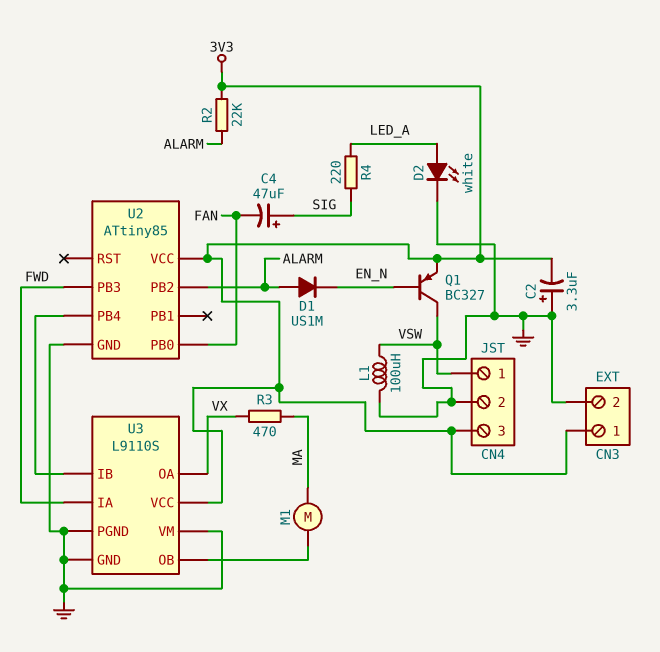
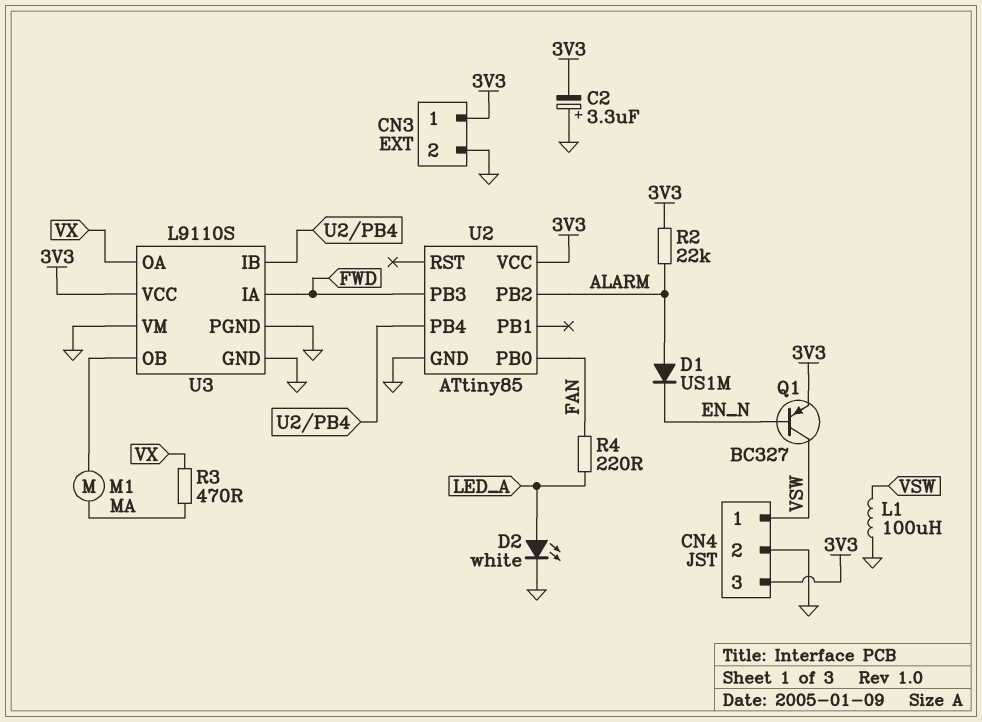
C4: 47uF (plus SIG, minus FAN) -> none
R4: 220 (LED_A, SIG) -> 220 (FAN, LED_A)

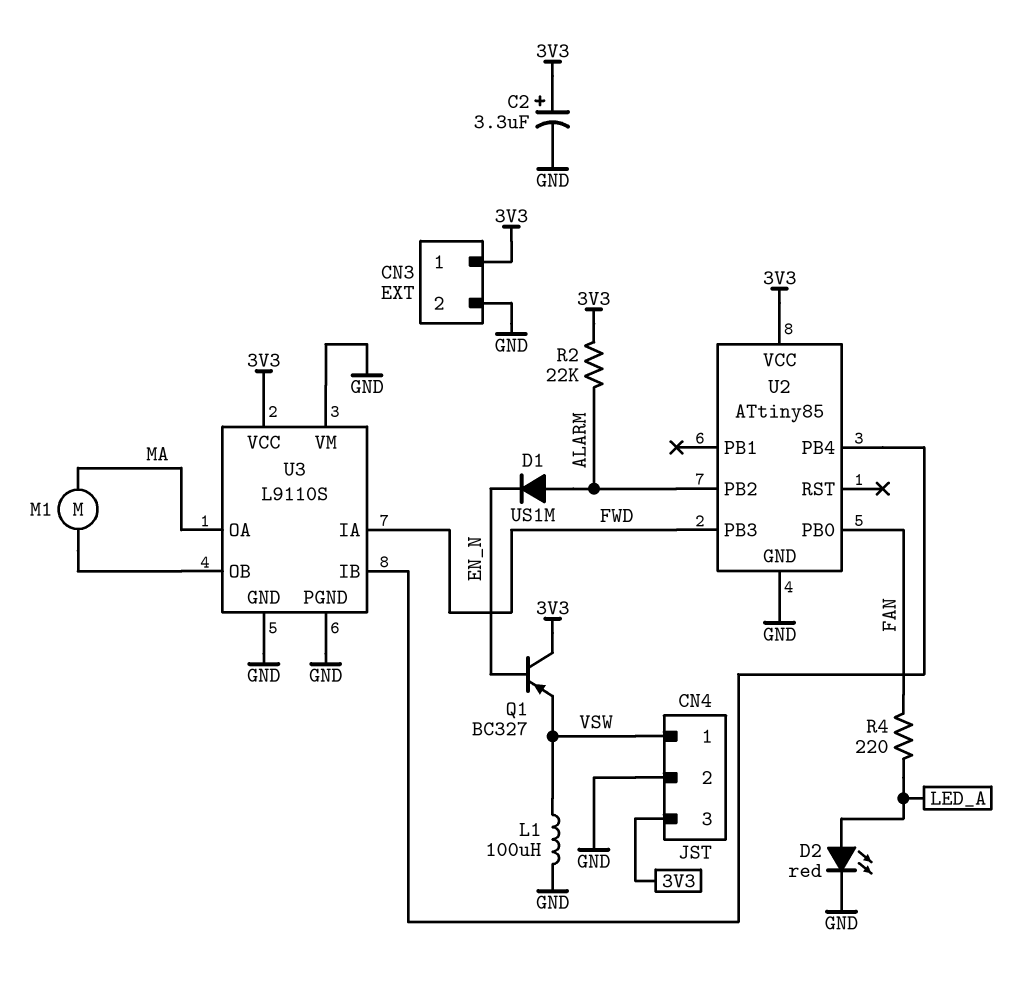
C2: 3.3uF (plus GND, minus 3V3) -> 3.3uF (plus 3V3, minus GND)
D2: LED white (A LED_A, K GND) -> LED red (A LED_A, K GND)
Q1: PNP BC327 (B EN_N, C VSW, E 3V3) -> PNP BC327 (B EN_N, C 3V3, E VSW)
R3: 470 (MA, VX) -> none
U3 pin OA: VX -> MA

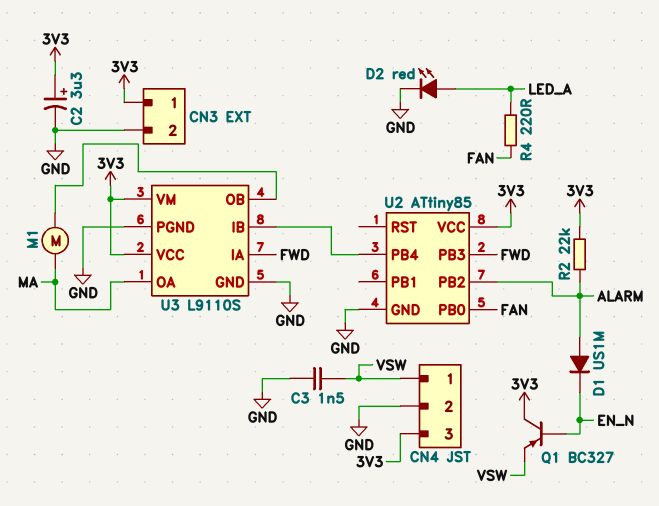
C3: none -> 1.5nF (GND, VSW)
L1: 100uH (GND, VSW) -> none
U3 pin VM: GND -> 3V3

